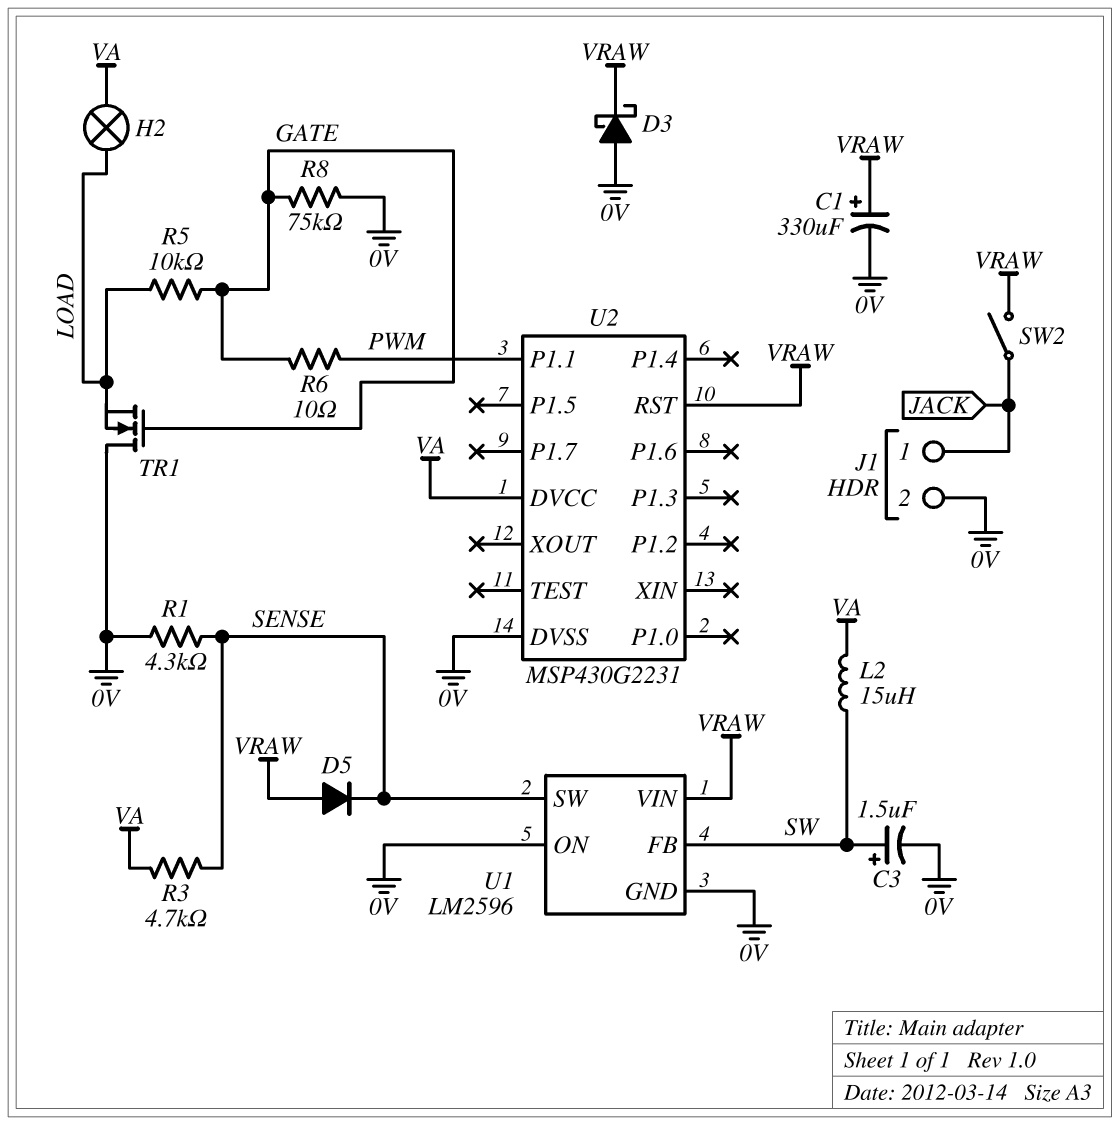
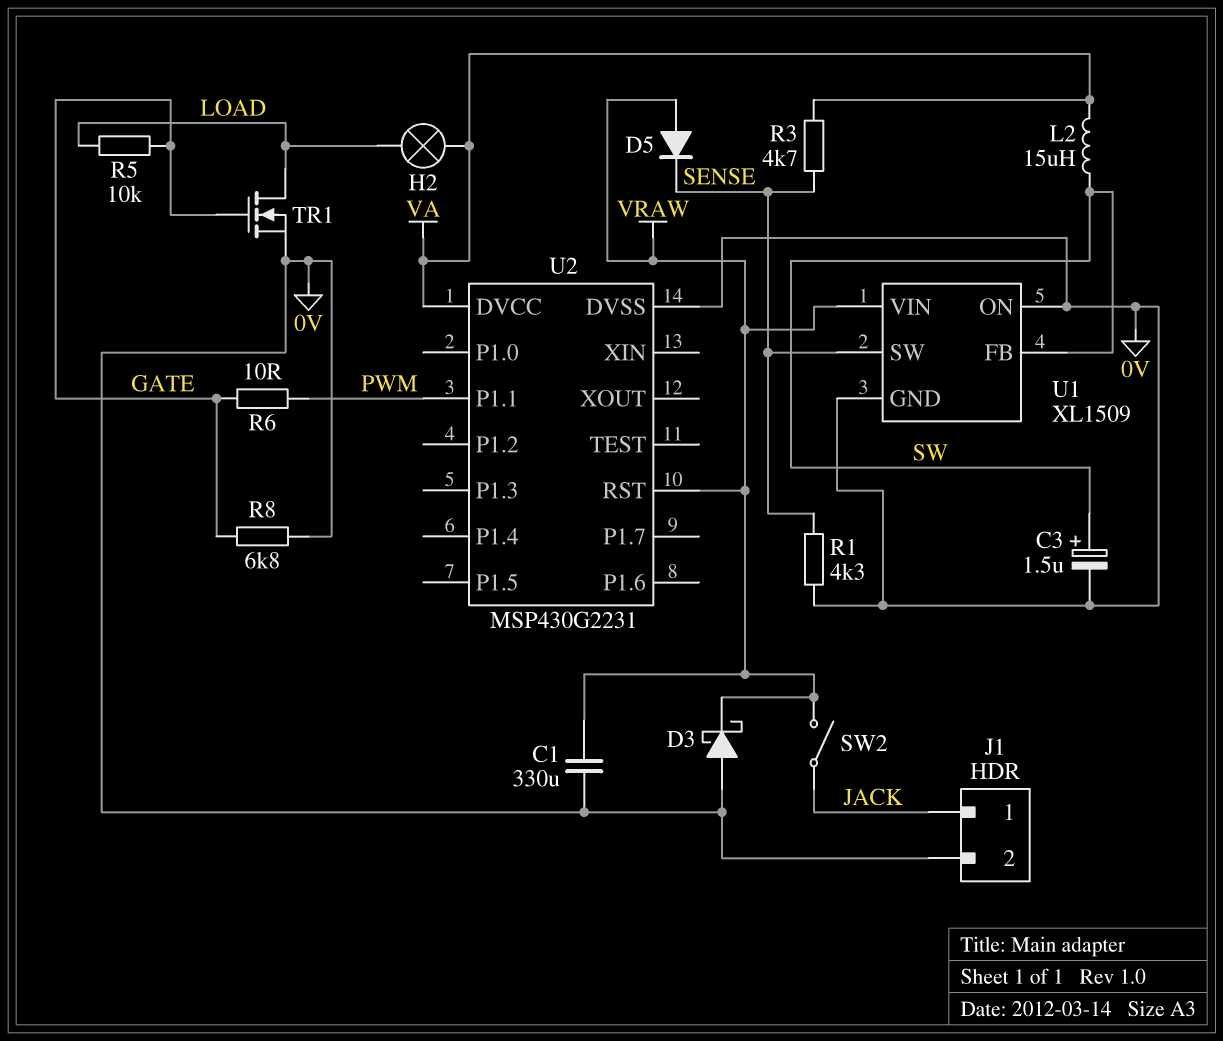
C1: 330uF (plus VRAW, minus 0V) -> 330uF (0V, VRAW)
R8: 75k (0V, GATE) -> 6.8k (0V, GATE)
TR1: NMOS (G GATE, D 0V, S LOAD) -> NMOS (G GATE, D LOAD, S 0V)
U1: LM2596 -> XL1509

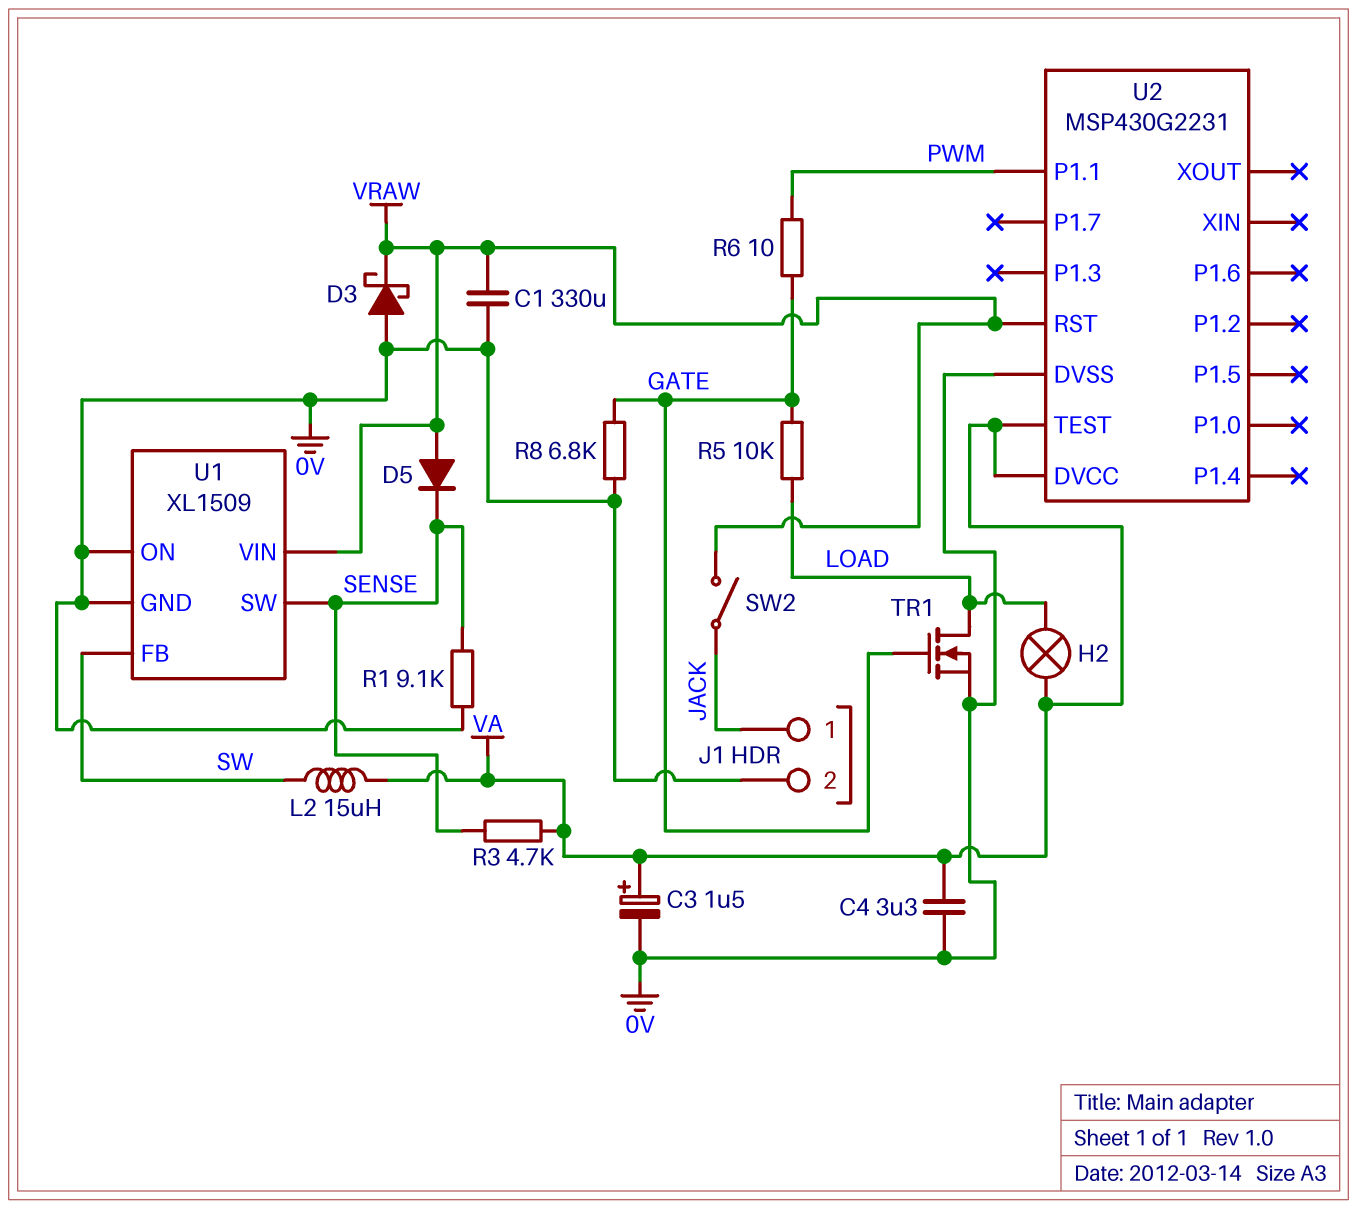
C3: 1.5uF (plus SW, minus 0V) -> 1.5uF (plus VA, minus 0V)
C4: none -> 3.3uF (0V, VA)
R1: 4.3k (0V, SENSE) -> 9.1k (0V, SENSE)
U2 pin TEST: none -> VA

